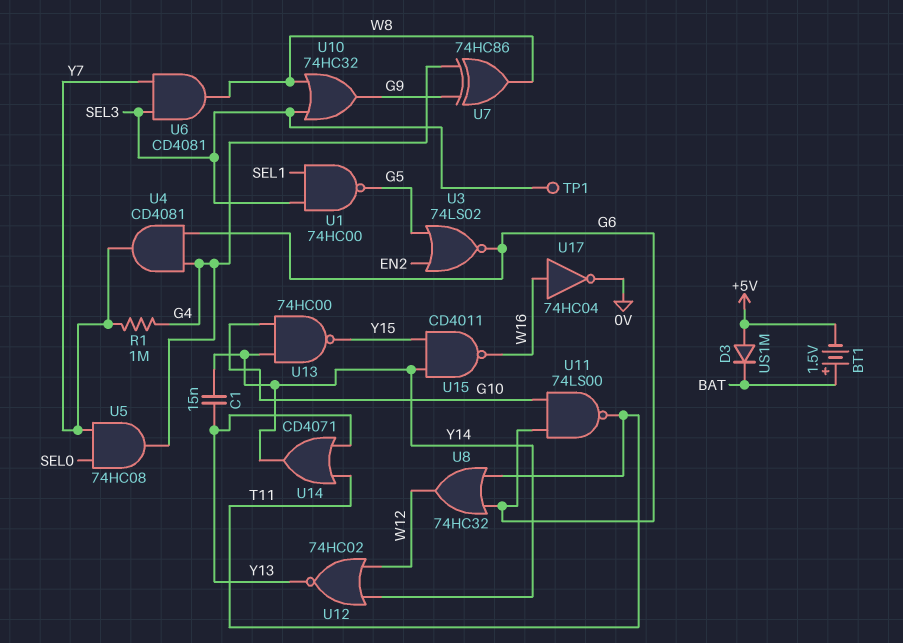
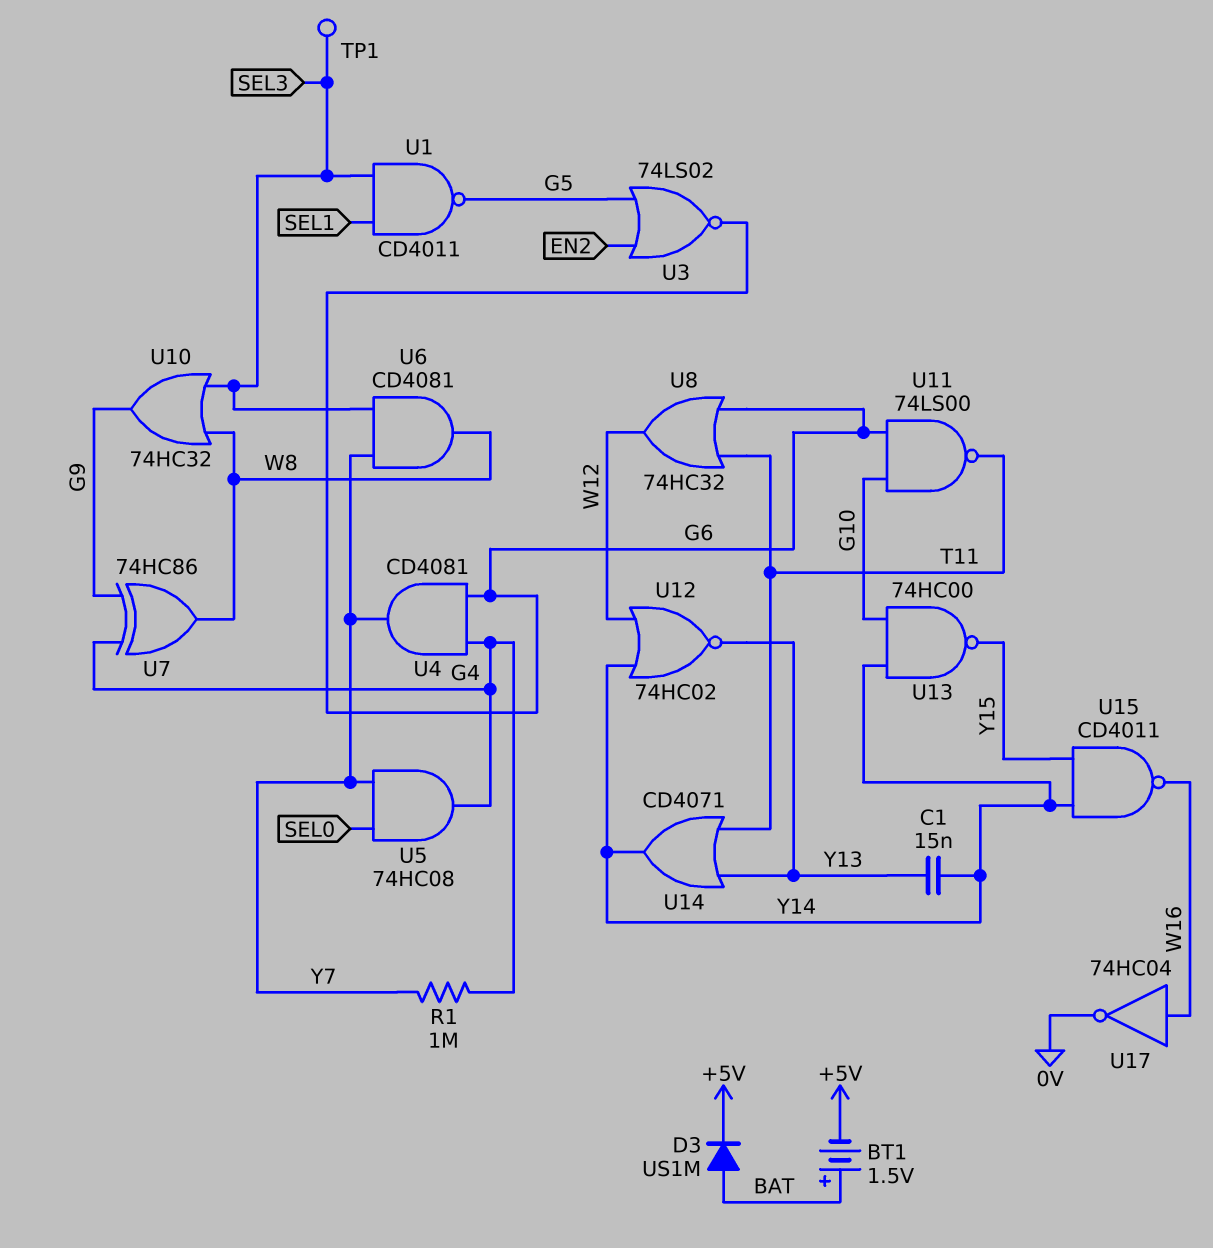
D3: diode US1M (A +5V, K BAT) -> diode US1M (A BAT, K +5V)
U1: NAND 74HC00 (in SEL1, in SEL3, out G5) -> NAND CD4011 (in SEL1, in SEL3, out G5)

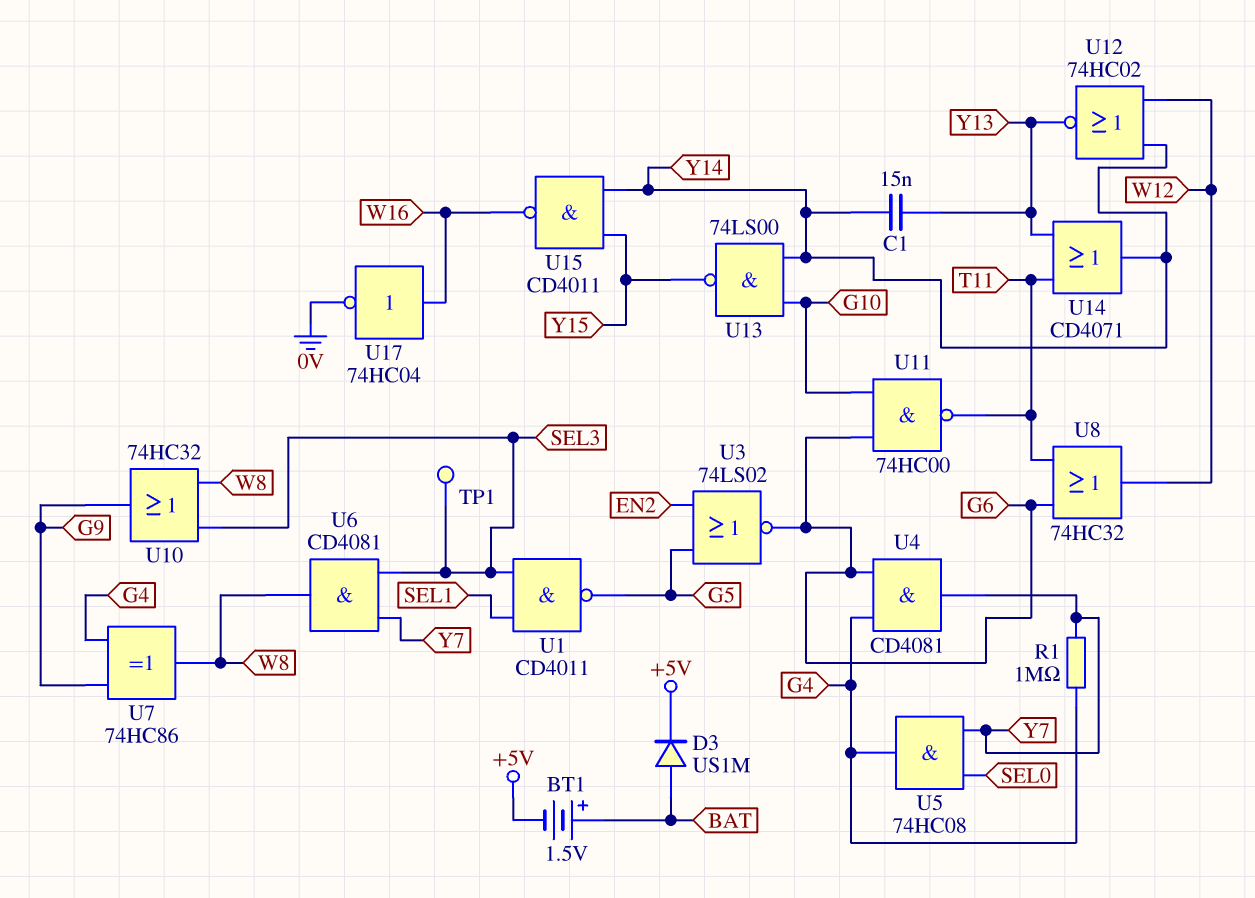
U11: NAND 74LS00 (in G6, in G10, out T11) -> NAND 74HC00 (in G6, in G10, out T11)
U13: NAND 74HC00 (in G10, in Y14, out Y15) -> NAND 74LS00 (in G10, in Y14, out Y15)

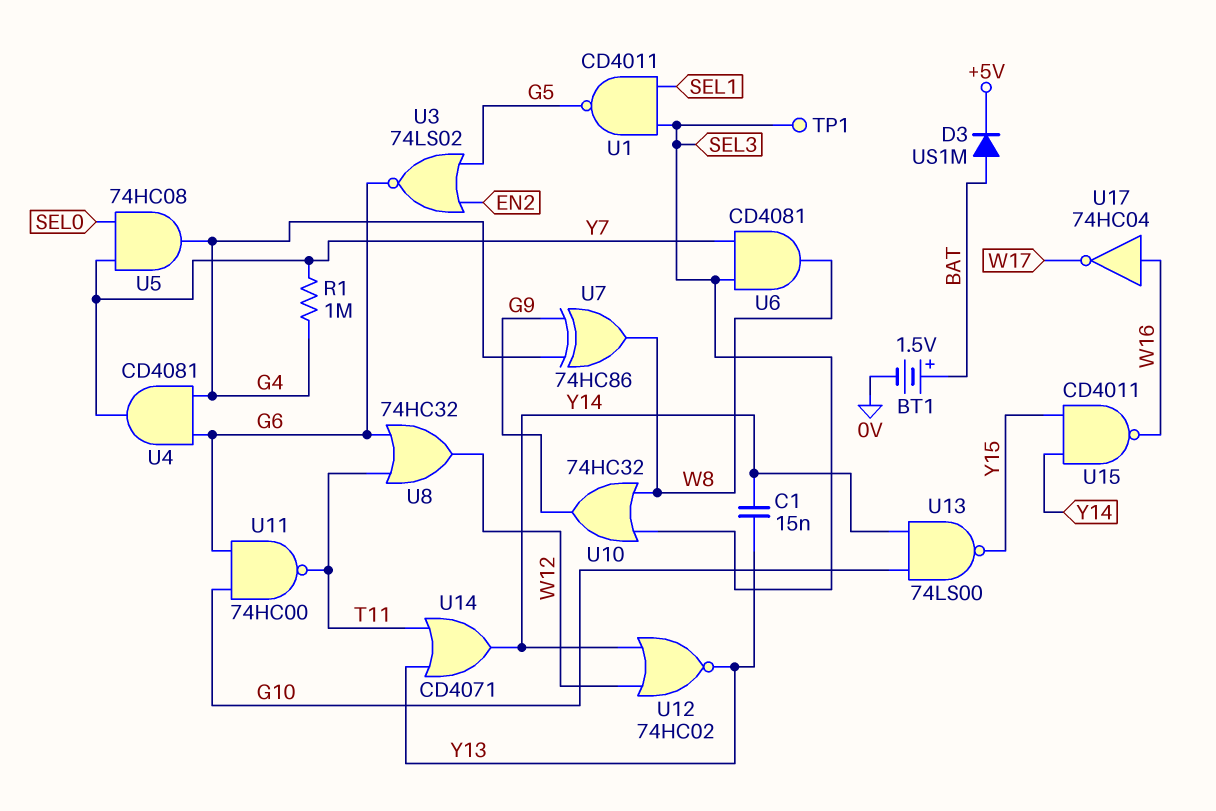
BT1: 1.5V (plus BAT, minus +5V) -> 1.5V (plus BAT, minus 0V)
U17: NOT 74HC04 (in W16, out 0V) -> NOT 74HC04 (in W16, out W17)

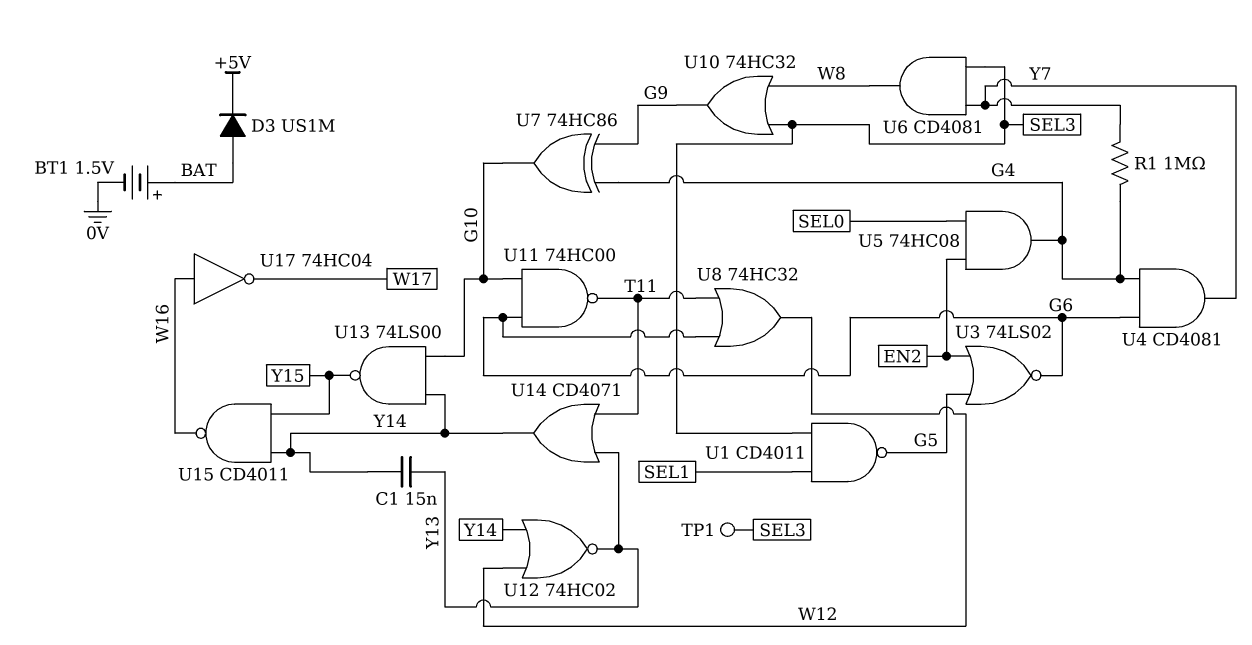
U5: AND 74HC08 (in SEL0, in Y7, out G4) -> AND 74HC08 (in EN2, in SEL0, out G4)
U7: XOR 74HC86 (in G4, in G9, out W8) -> XOR 74HC86 (in G4, in G9, out G10)

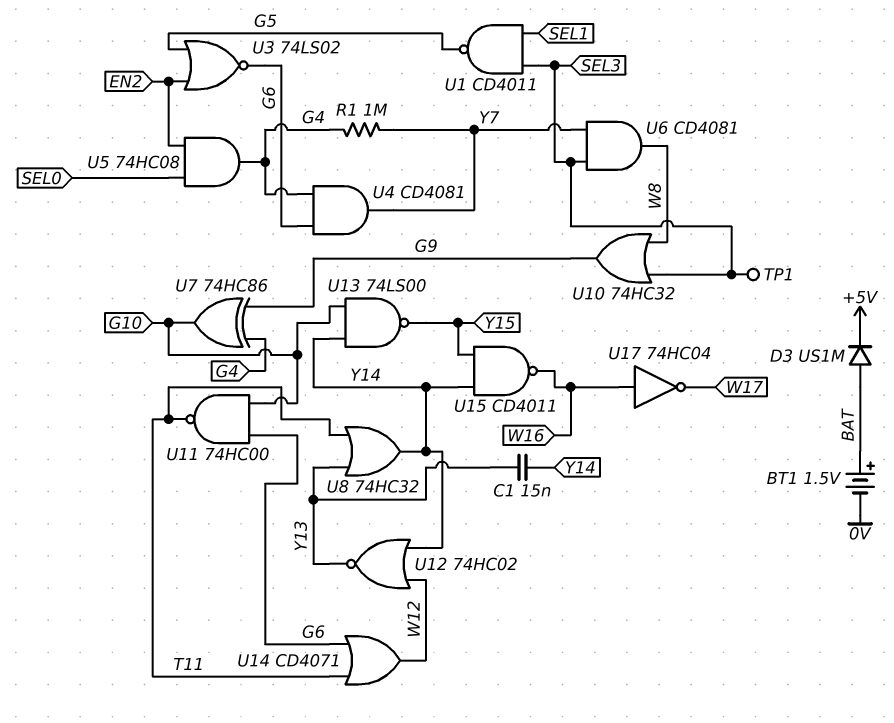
U8: OR 74HC32 (in G6, in T11, out W12) -> OR 74HC32 (in T11, in Y13, out Y14)
U14: OR CD4071 (in T11, in Y13, out Y14) -> OR CD4071 (in G6, in T11, out W12)

